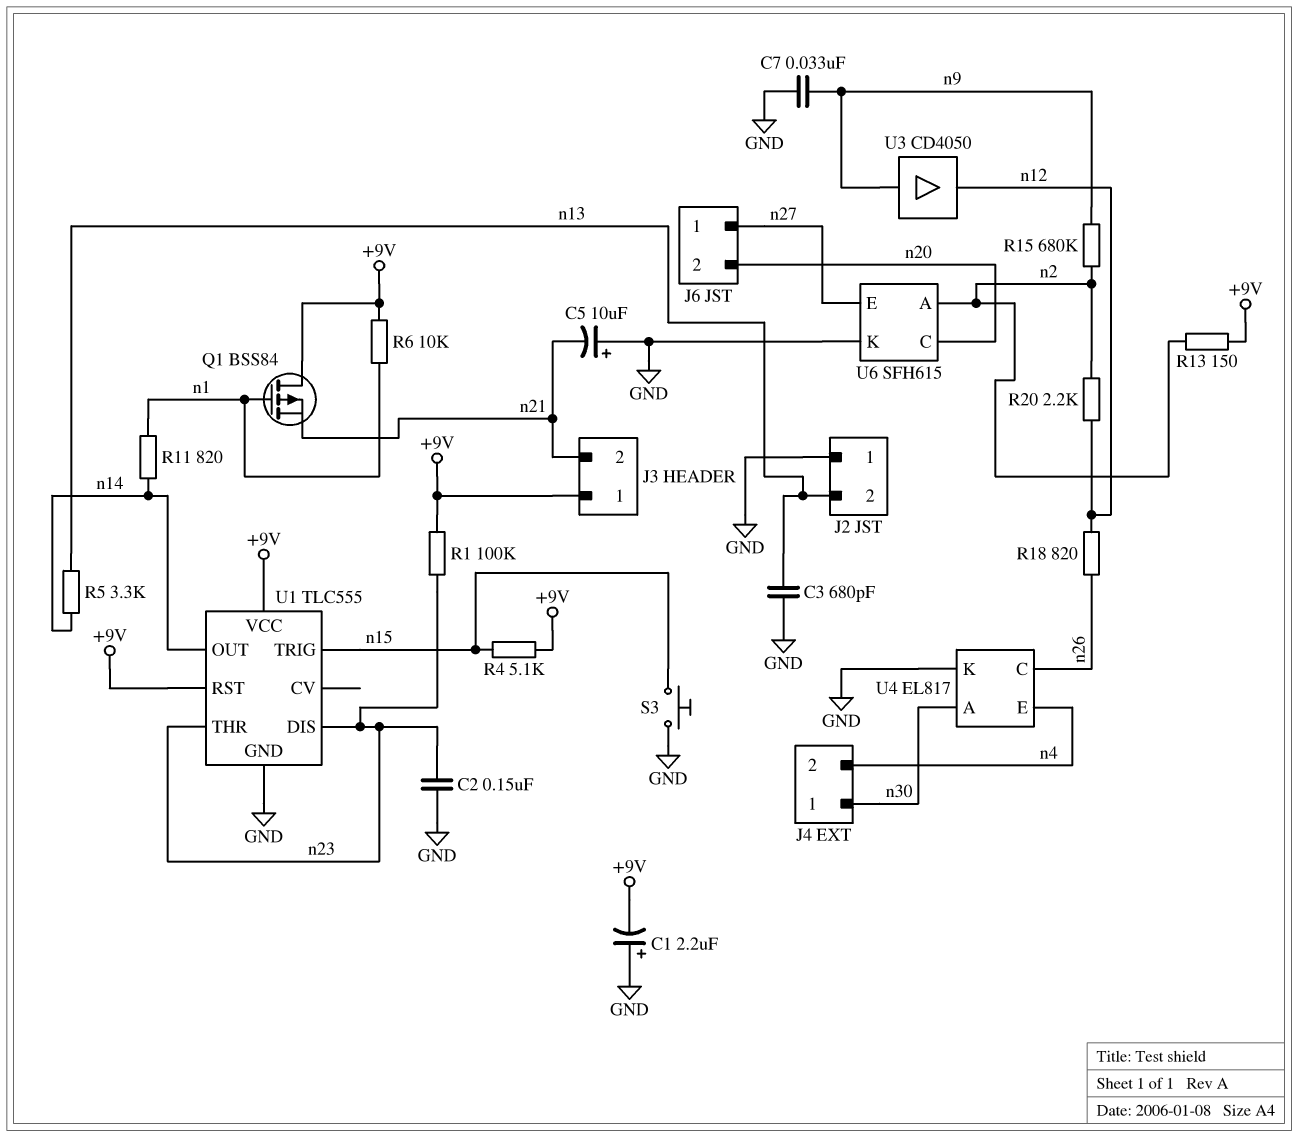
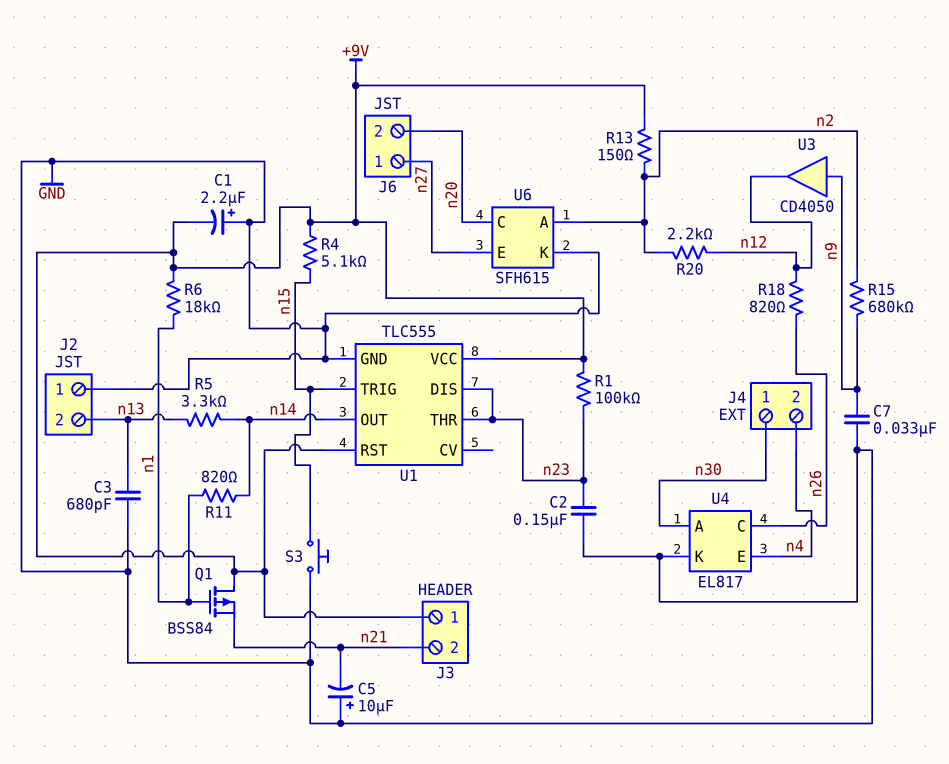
R6: 10k (+9V, n1) -> 18k (+9V, n1)

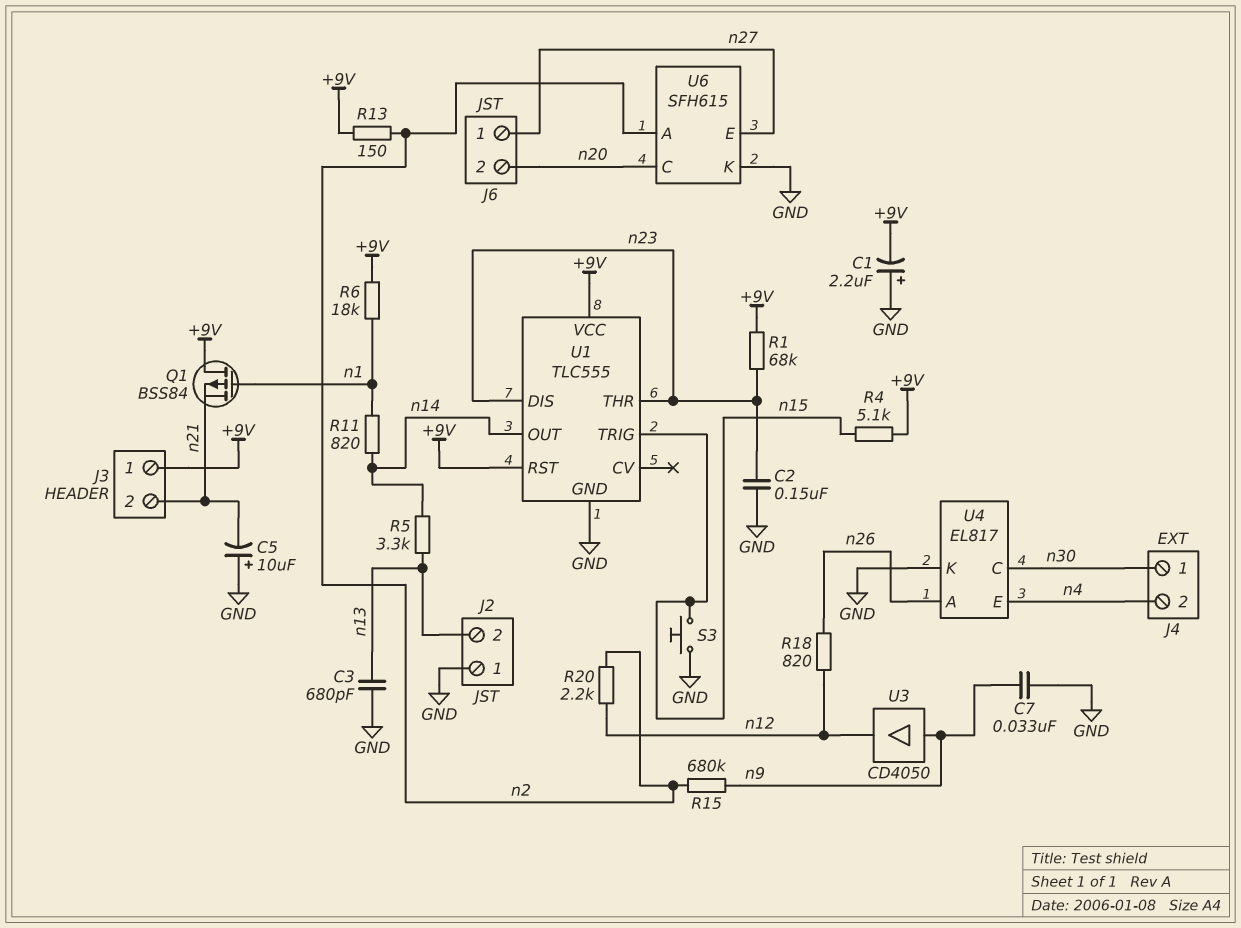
R1: 100k (+9V, n23) -> 68k (+9V, n23)
U4 pin A: n30 -> n26
U4 pin C: n26 -> n30

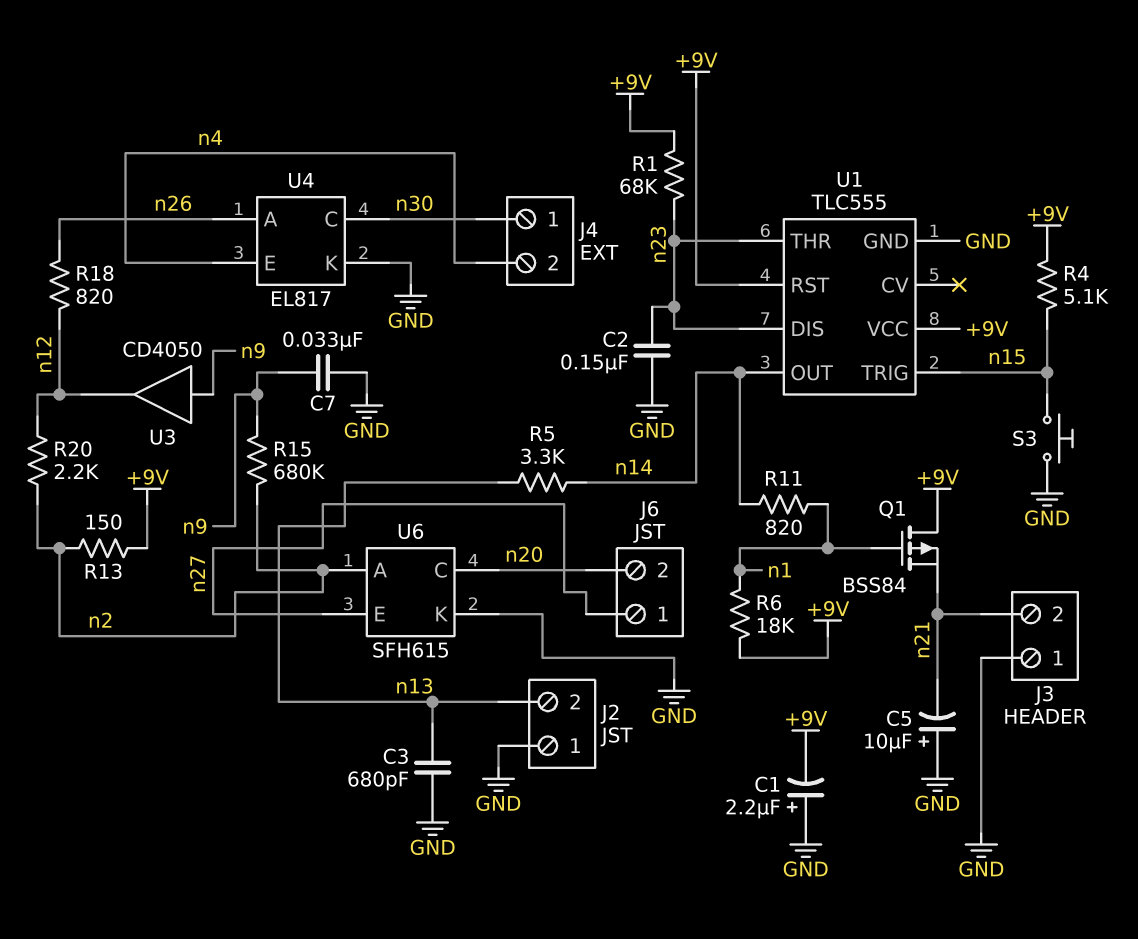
J3 pin 1: +9V -> GND

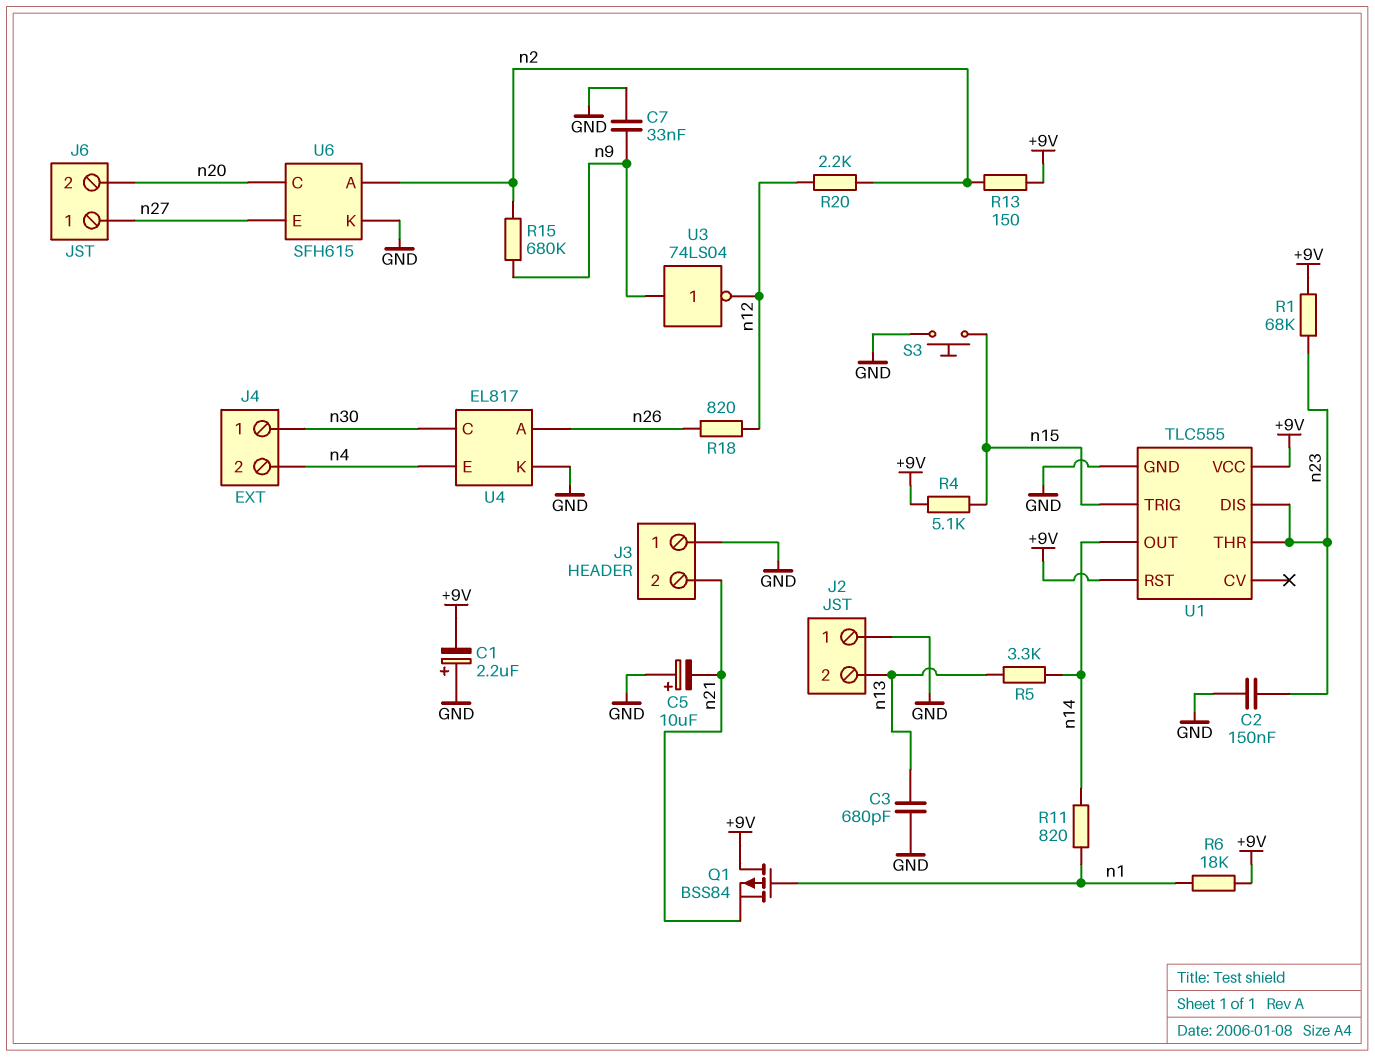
U3: buffer CD4050 (in n9, out n12) -> NOT 74LS04 (in n9, out n12)

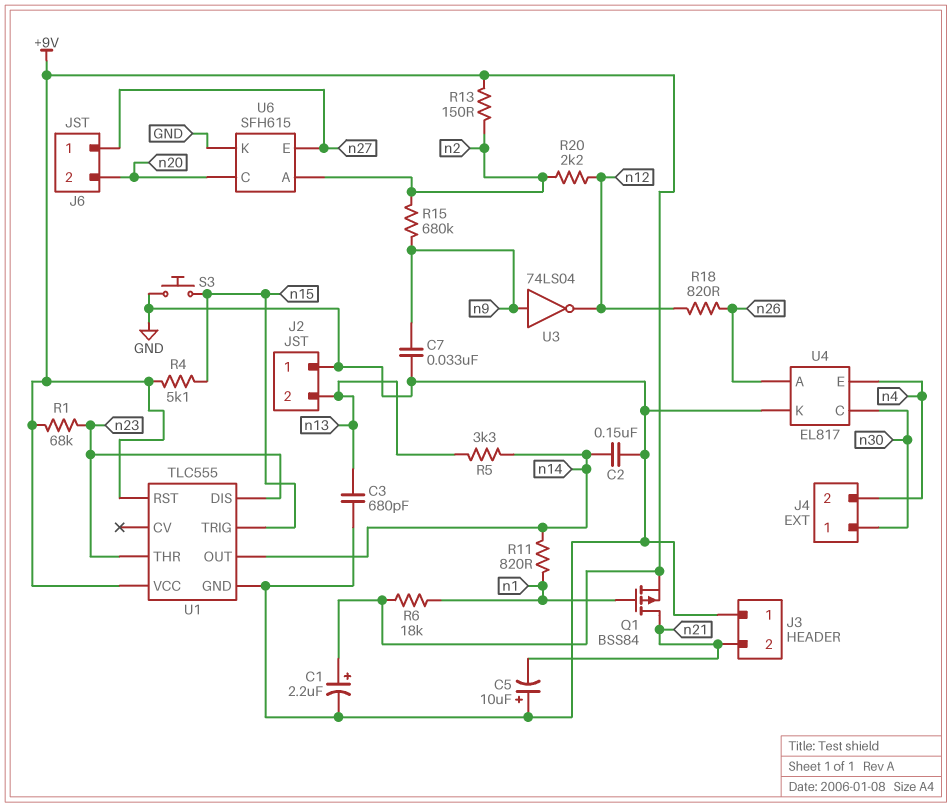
C1: 2.2uF (plus GND, minus +9V) -> 2.2uF (plus +9V, minus GND)
C2: 150nF (GND, n23) -> 150nF (GND, n14)
Q1: PMOS BSS84 (G n1, D +9V, S n21) -> PMOS BSS84 (G n1, D n21, S +9V)

